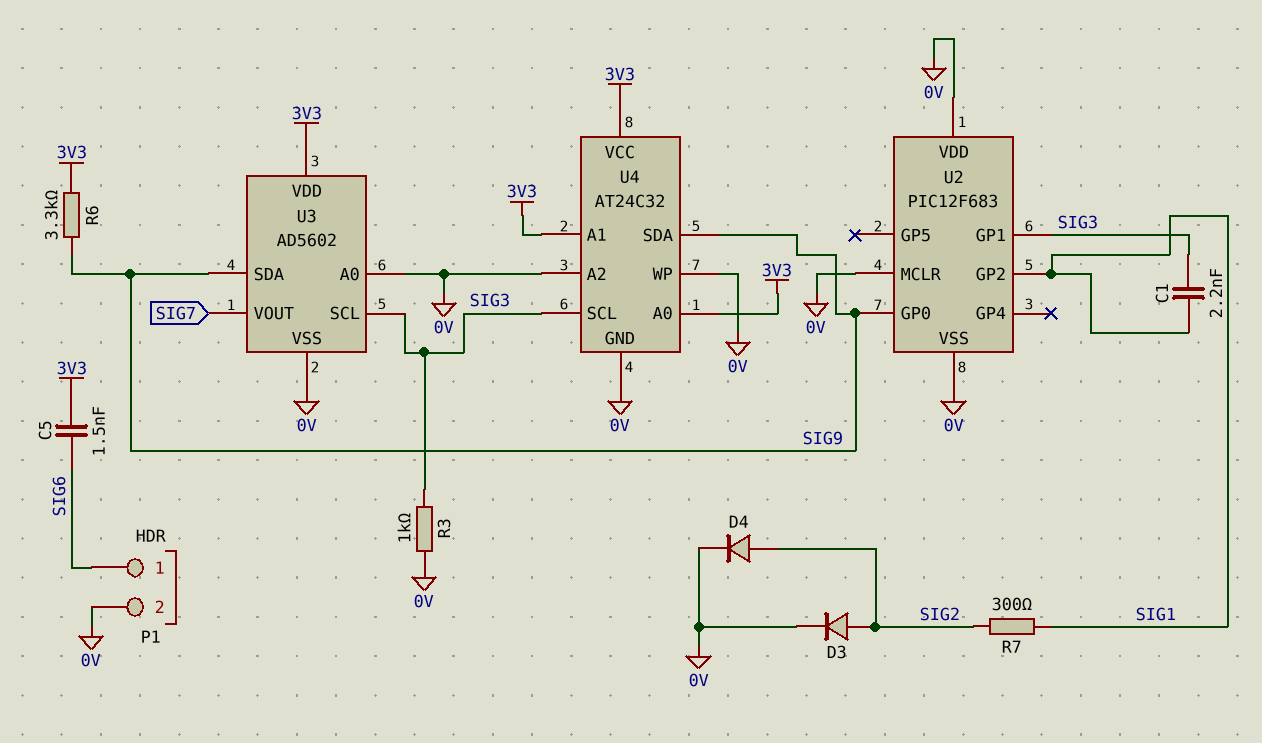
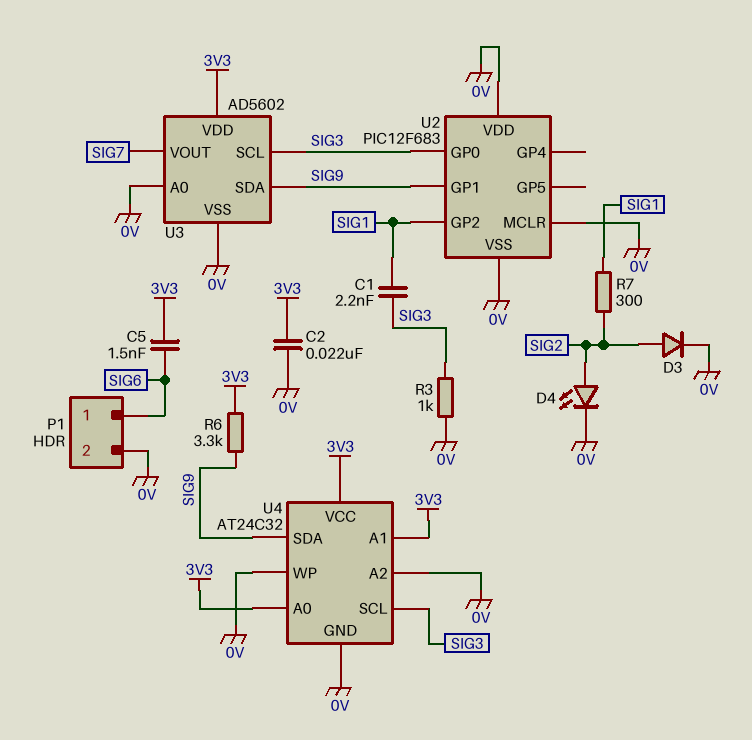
C2: none -> 22nF (0V, 3V3)
D4: diode (A SIG2, K 0V) -> LED (A SIG2, K 0V)
U2 pin GP0: SIG9 -> SIG3
U2 pin GP1: SIG3 -> SIG9

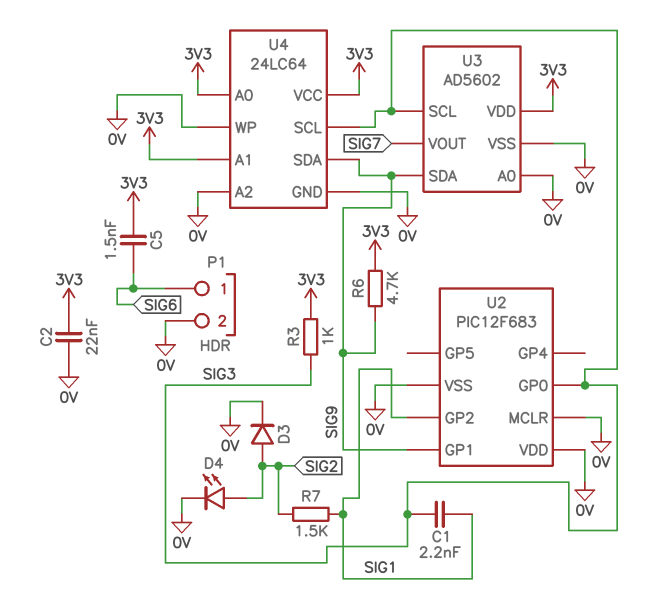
R3: 1k (0V, SIG3) -> 1k (3V3, SIG3)
R6: 3.3k (3V3, SIG9) -> 4.7k (3V3, SIG9)
R7: 300 (SIG1, SIG2) -> 1.5k (SIG1, SIG2)
U4: AT24C32 -> 24LC64

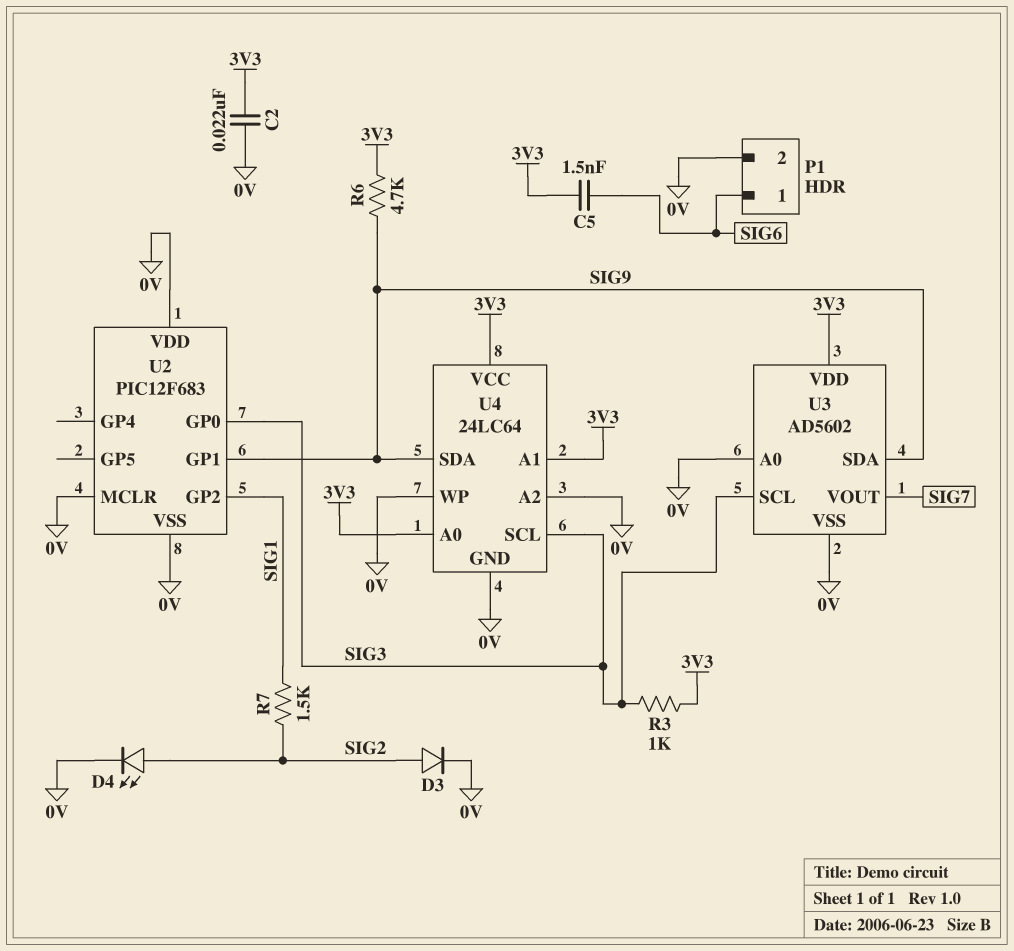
C1: 2.2nF (SIG1, SIG3) -> none

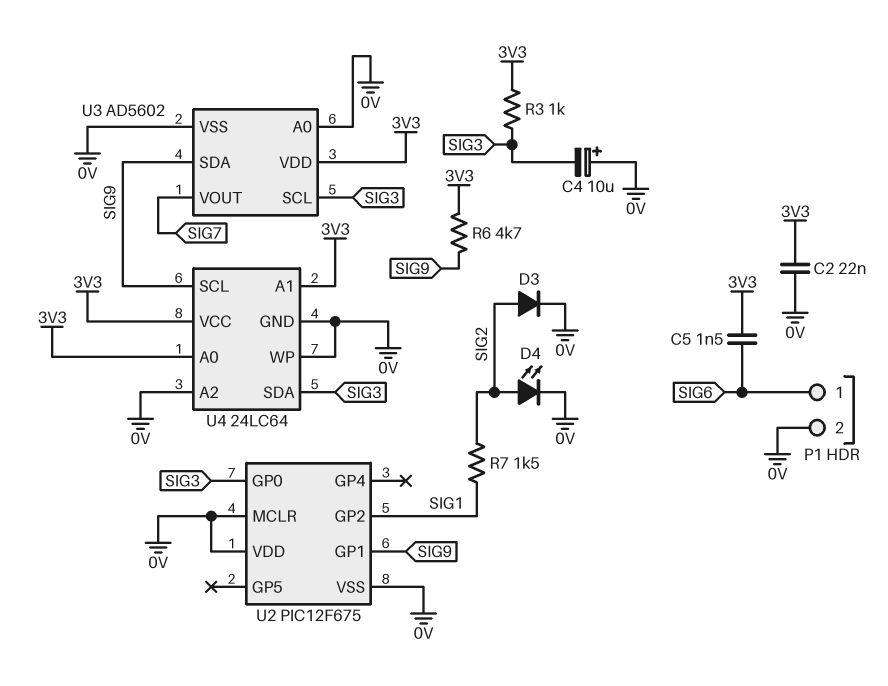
C4: none -> 10uF (plus 0V, minus SIG3)
U2: PIC12F683 -> PIC12F675
U4 pin SCL: SIG3 -> SIG9
U4 pin SDA: SIG9 -> SIG3

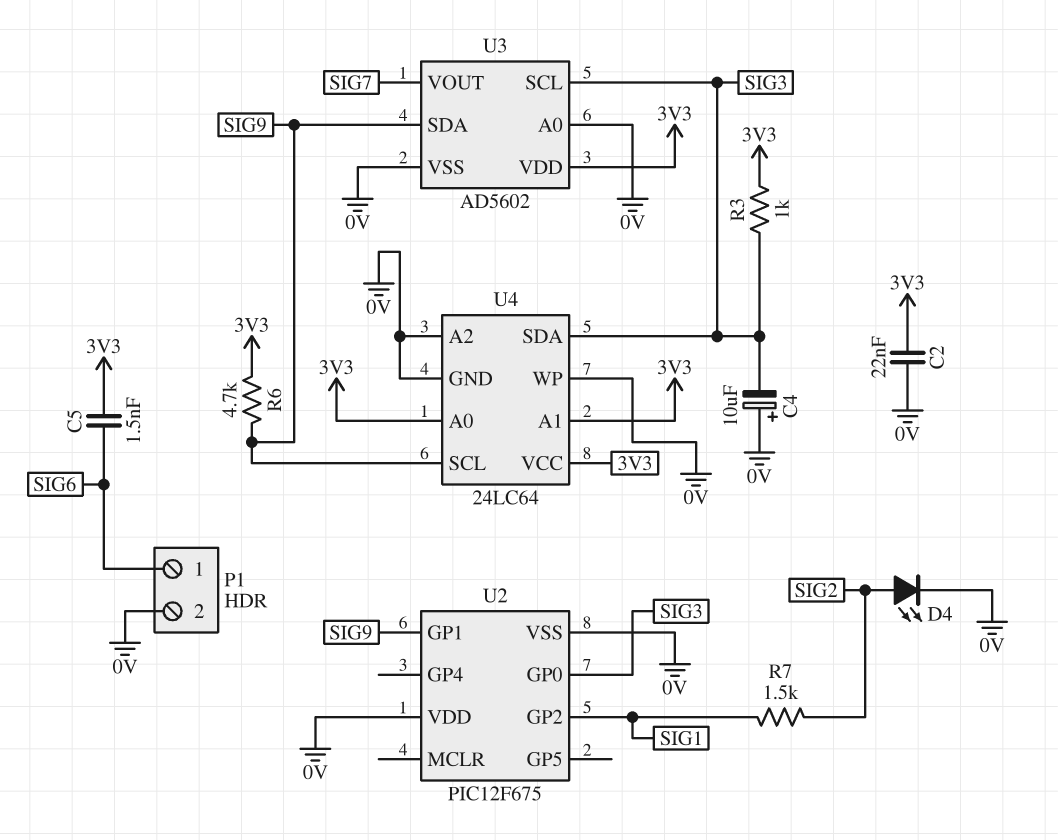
D3: diode (A SIG2, K 0V) -> none
U2 pin MCLR: 0V -> none

